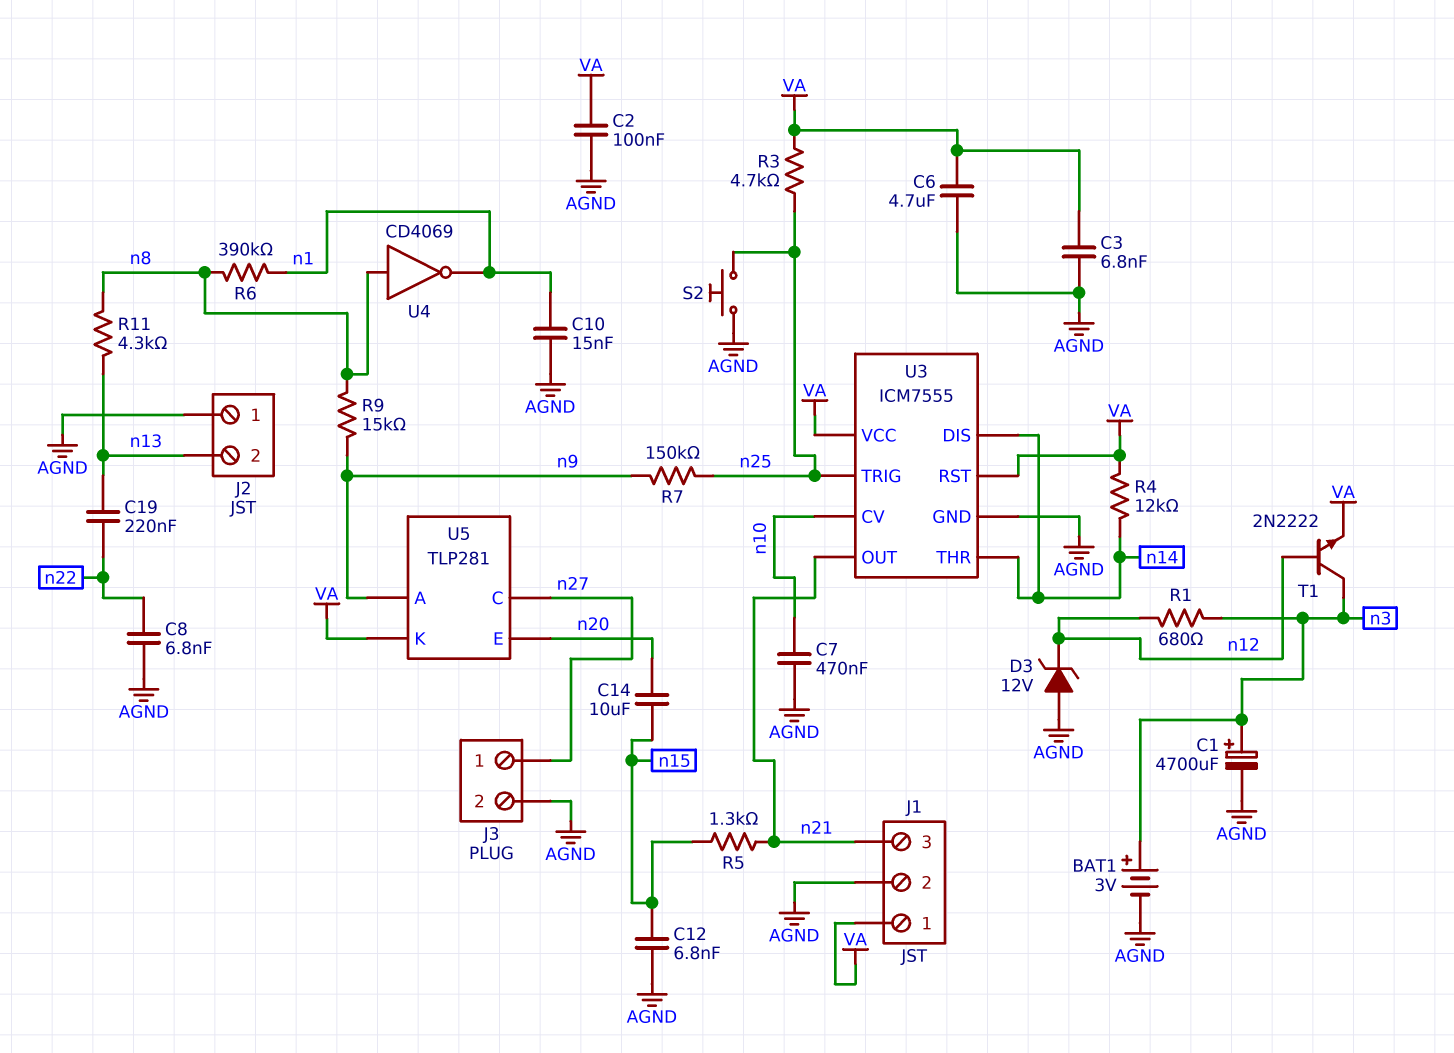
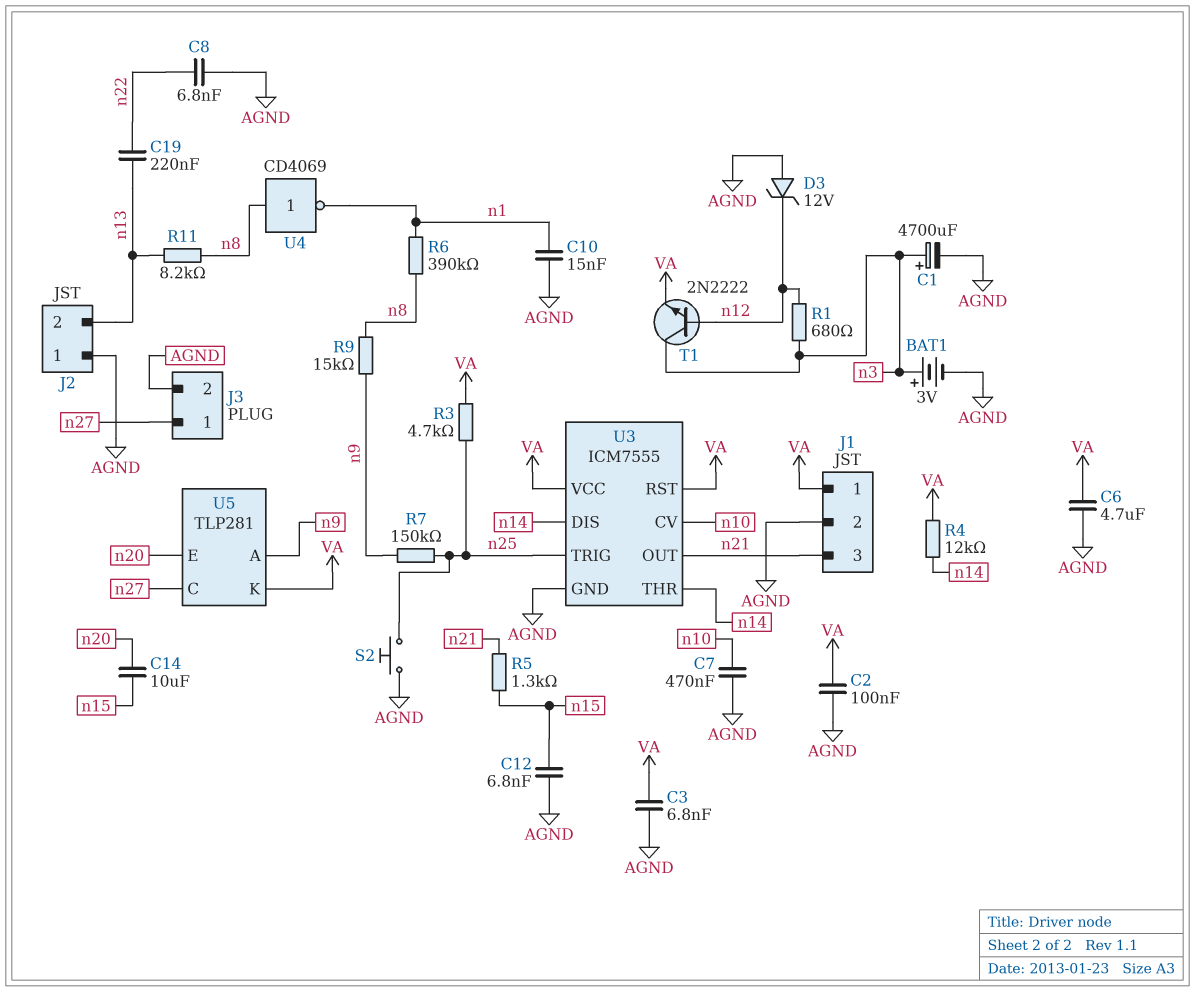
R11: 4.3k (n8, n13) -> 8.2k (n8, n13)

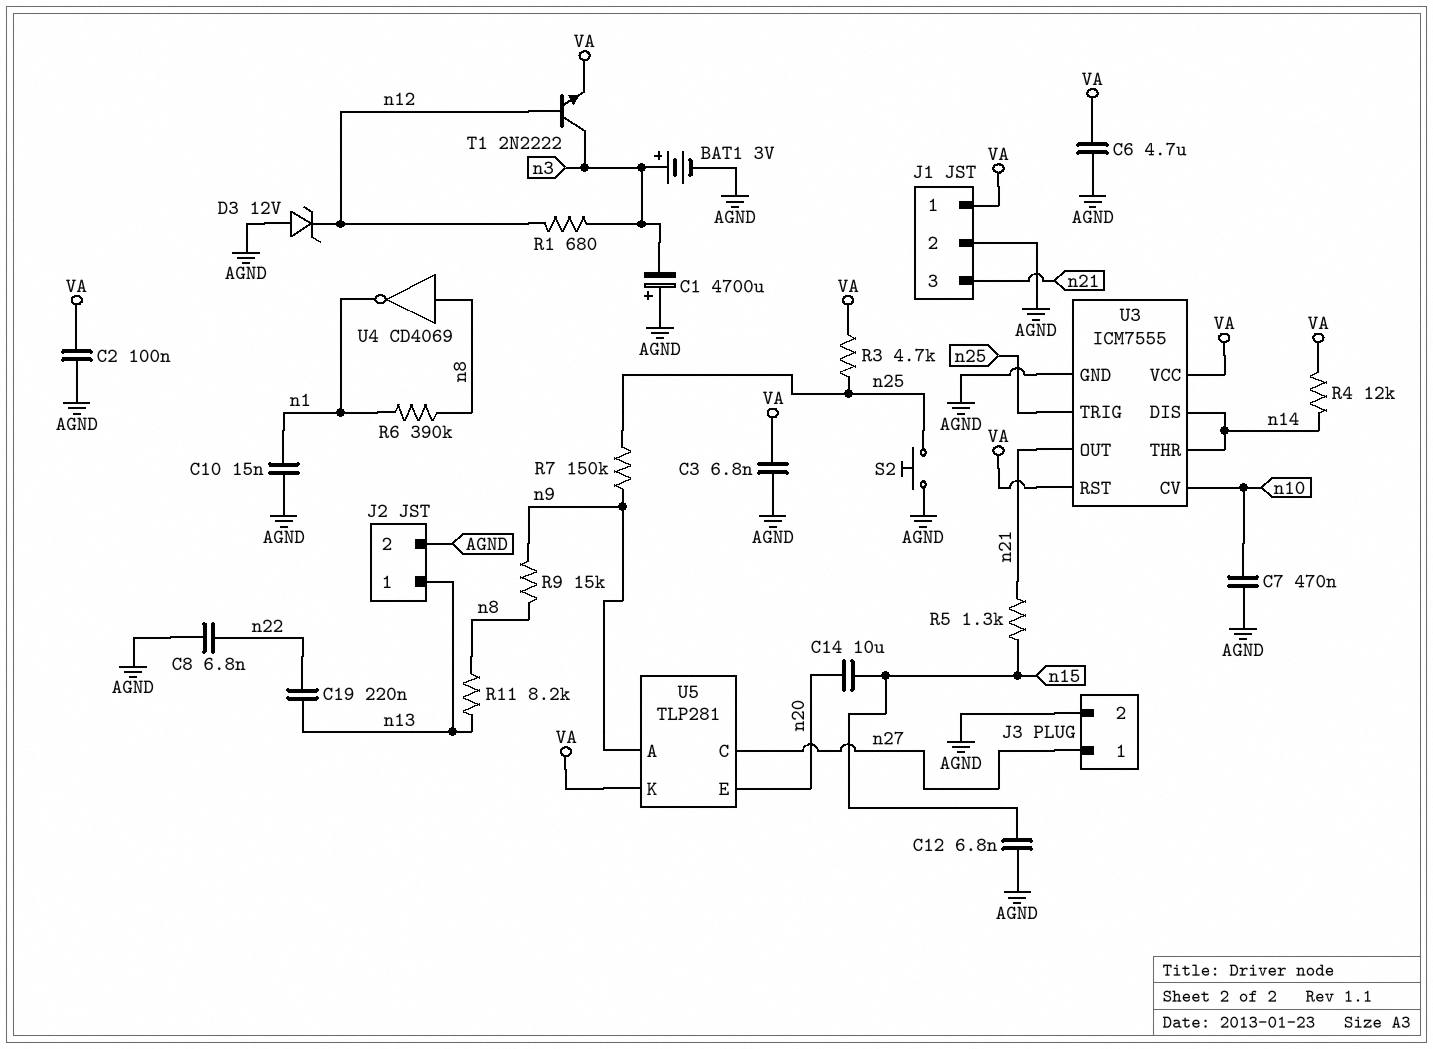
C1: 4700uF (plus n3, minus AGND) -> 4700uF (plus AGND, minus n3)
J2 pin 1: AGND -> n13
J2 pin 2: n13 -> AGND

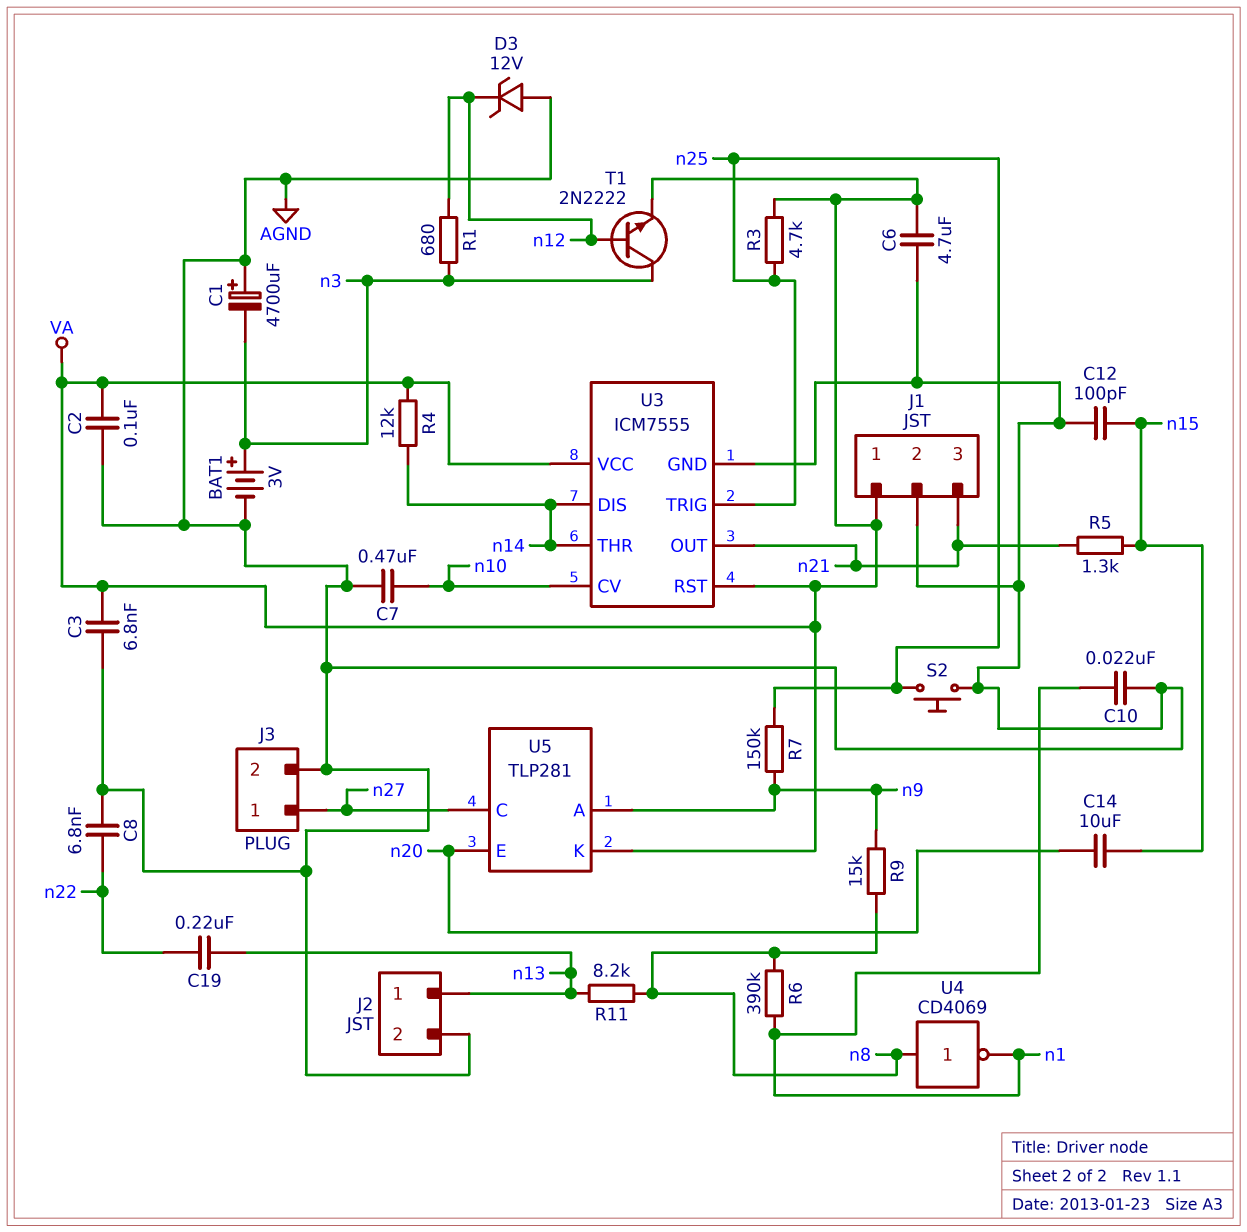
C10: 15nF (AGND, n1) -> 22nF (AGND, n1)
C12: 6.8nF (AGND, n15) -> 100pF (AGND, n15)

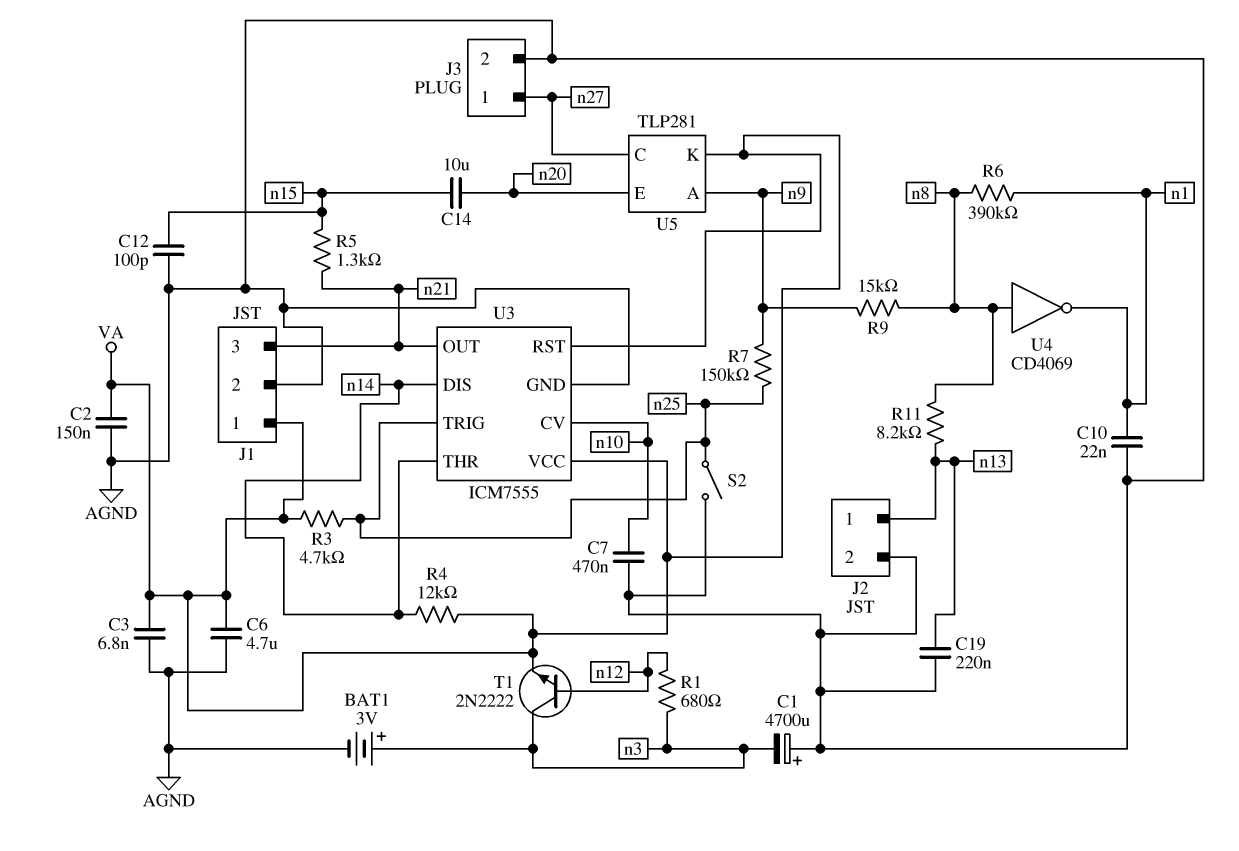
C2: 100nF (AGND, VA) -> 150nF (AGND, VA)
C8: 6.8nF (AGND, n22) -> none
C19: 220nF (n13, n22) -> 220nF (AGND, n13)
D3: zener 12V (A AGND, K n12) -> none
S2: button (AGND, n25) -> switch (AGND, n25)

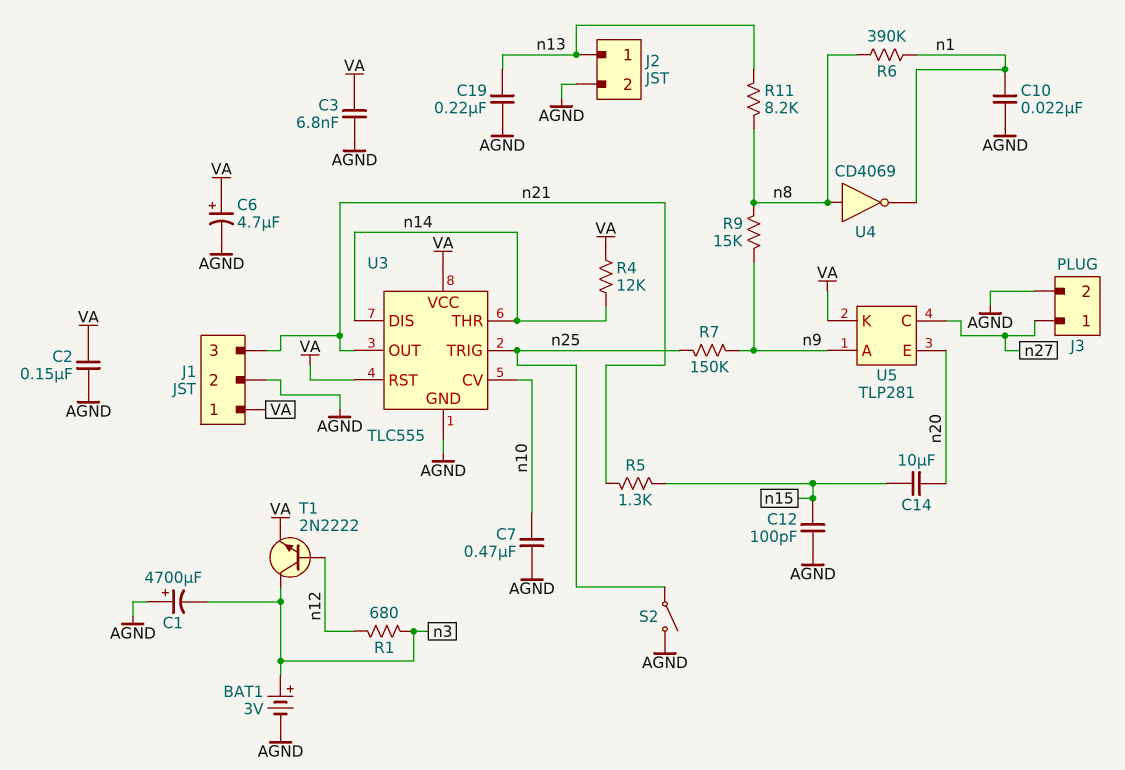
C6: 4.7uF (AGND, VA) -> 4.7uF (plus VA, minus AGND)
R3: 4.7k (VA, n25) -> none
U3: ICM7555 -> TLC555

